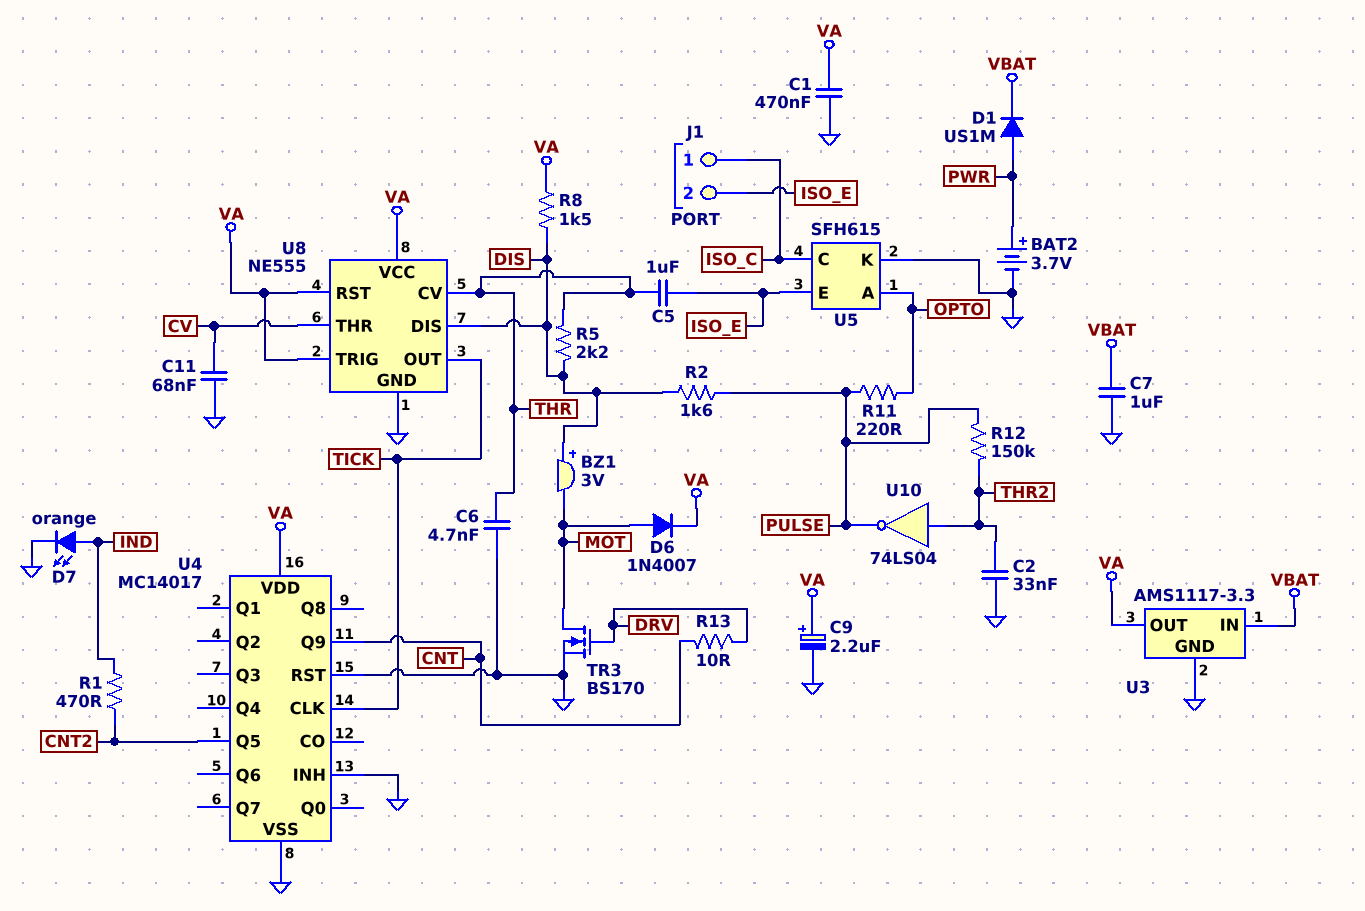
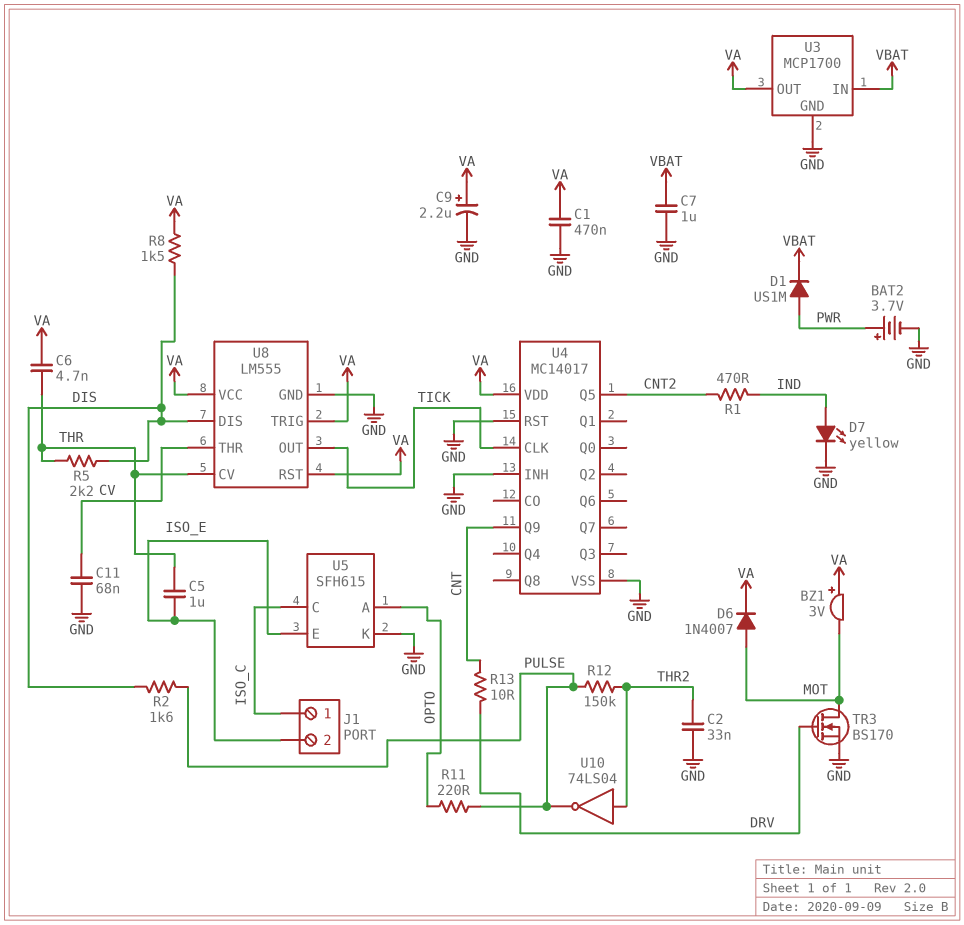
BZ1: buzzer 3V (plus DIS, minus MOT) -> buzzer 3V (plus VA, minus MOT)
C6: 4.7nF (GND, THR) -> 4.7nF (THR, VA)
D7: LED orange (A IND, K GND) -> LED yellow (A IND, K GND)
U3: AMS1117-3.3 -> MCP1700
U8: NE555 -> LM555

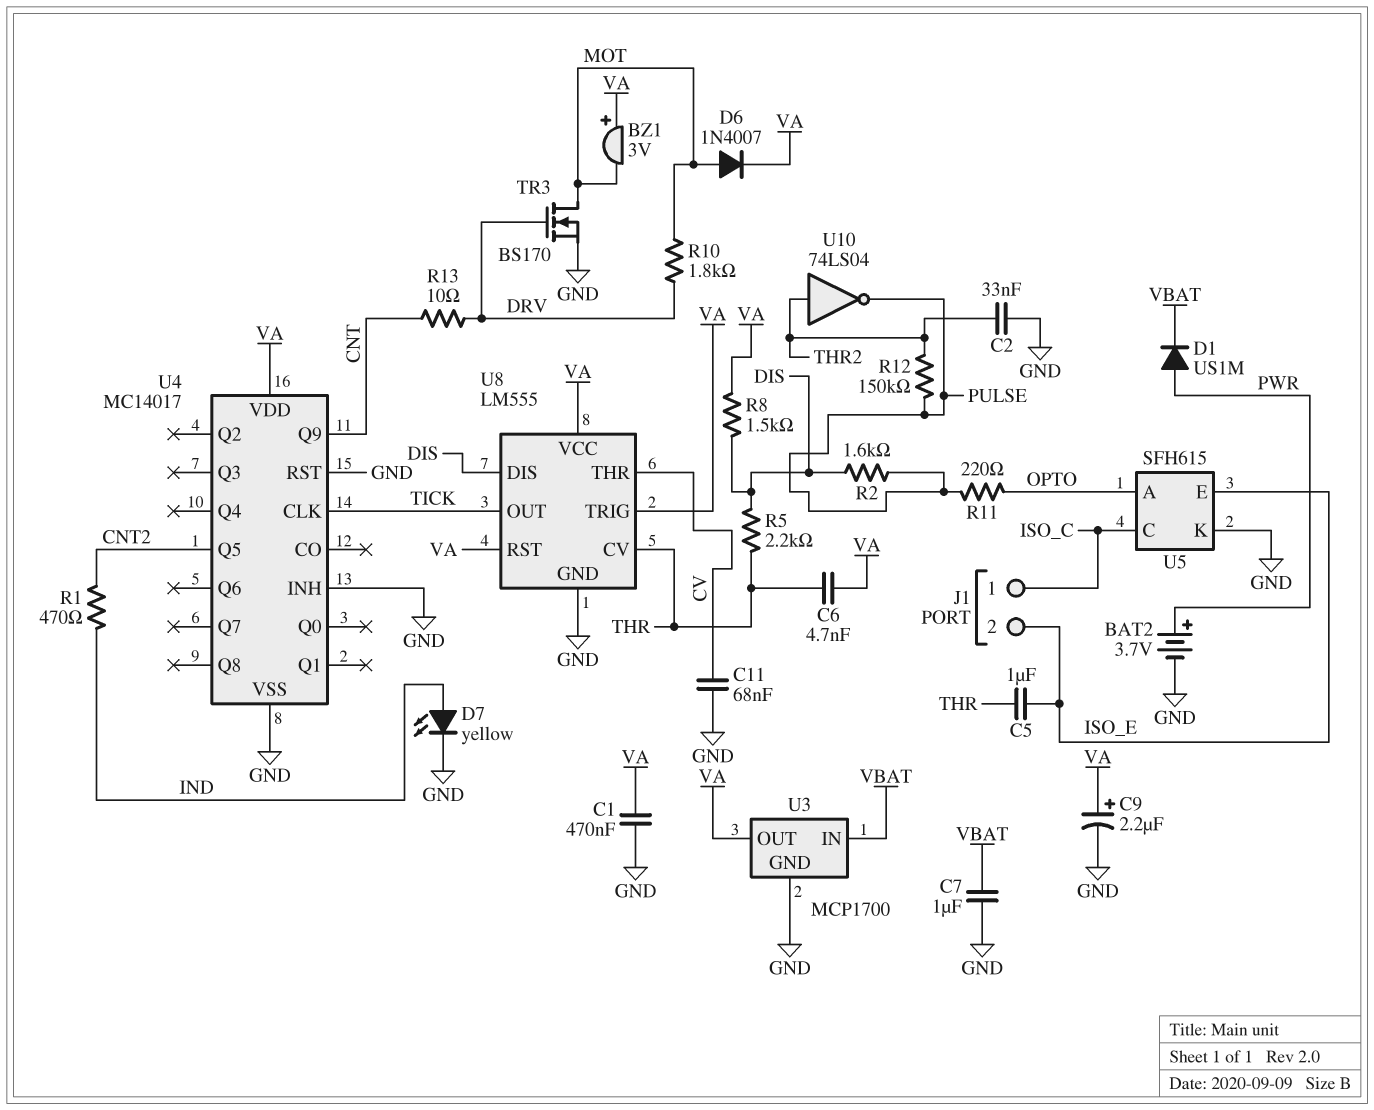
R10: none -> 1.8k (DRV, MOT)

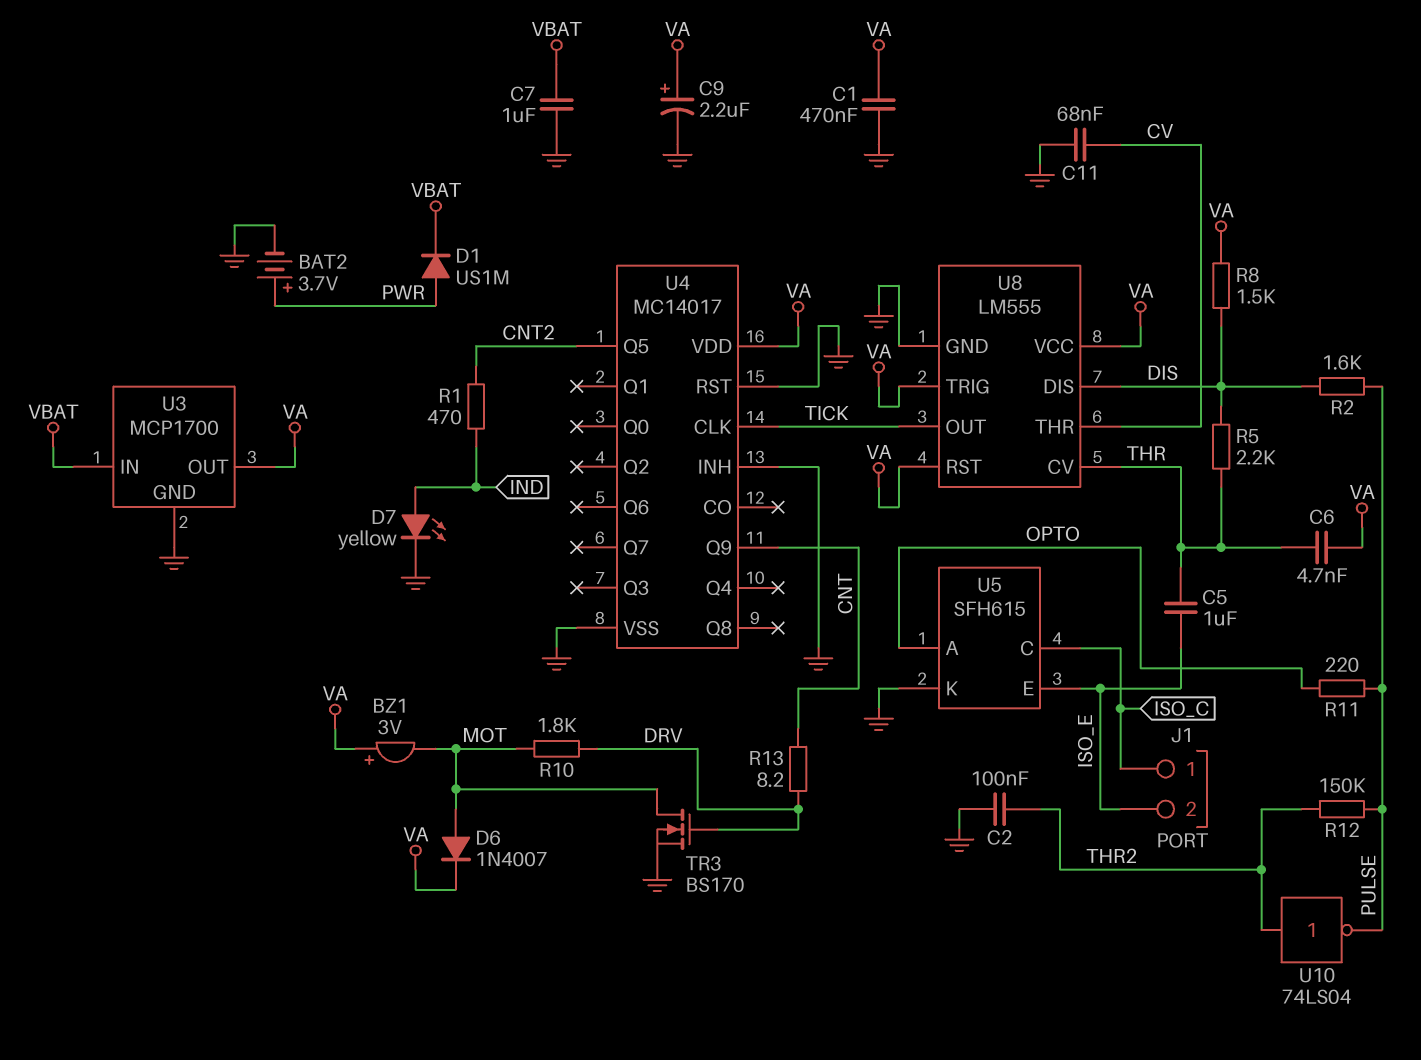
C2: 33nF (GND, THR2) -> 100nF (GND, THR2)
R13: 10 (CNT, DRV) -> 8.2 (CNT, DRV)

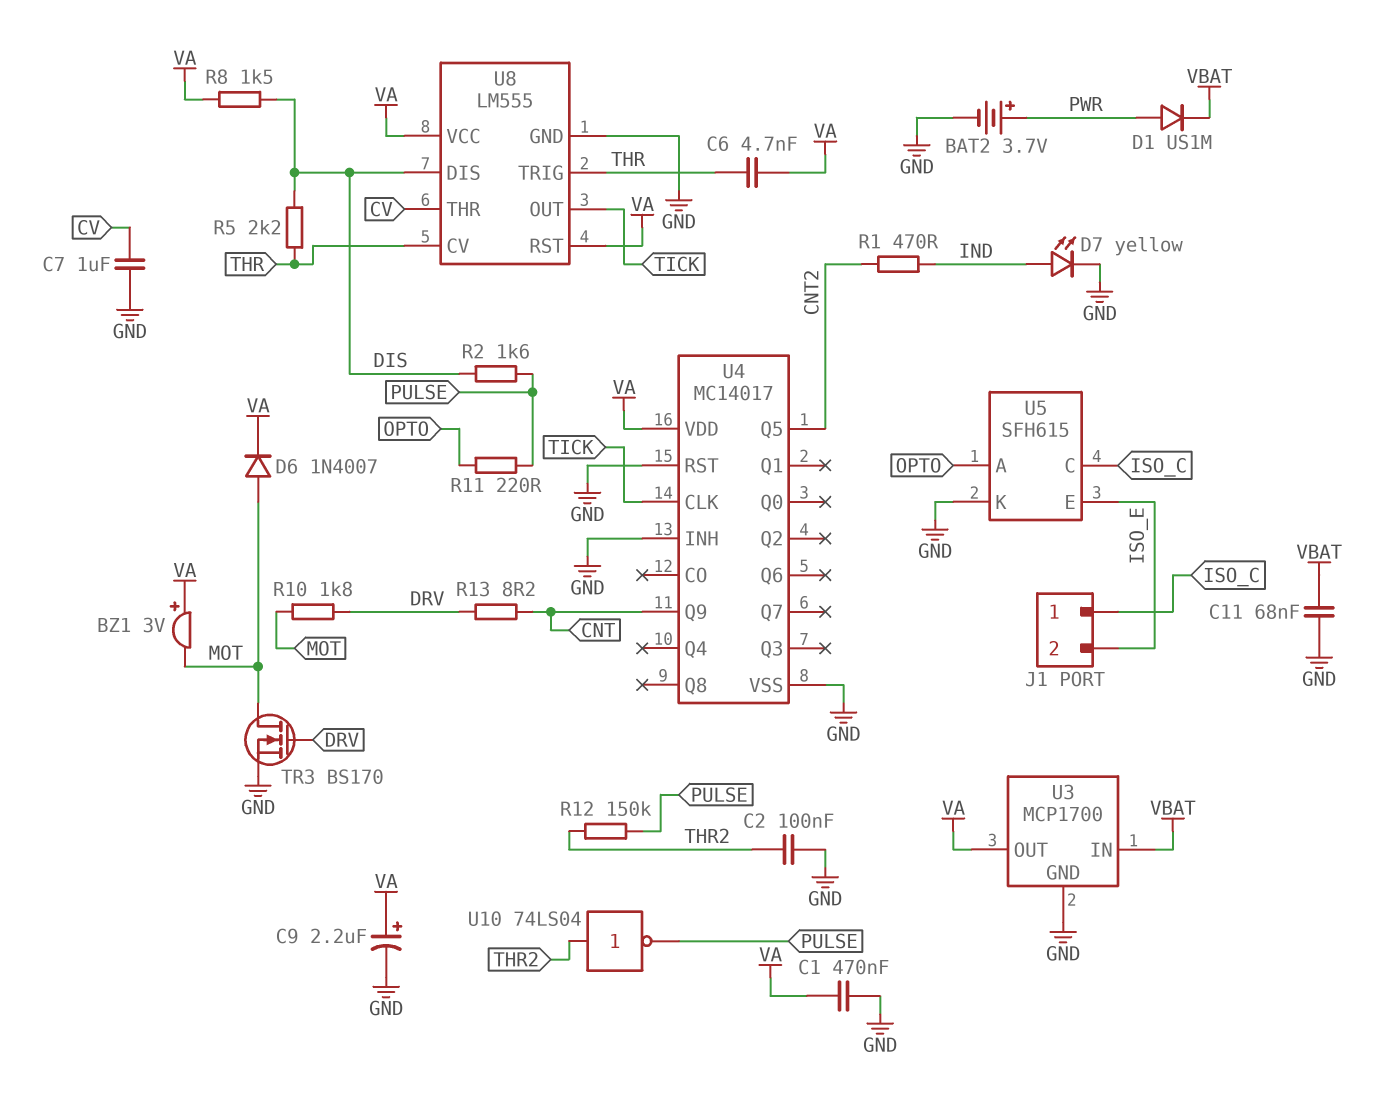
C5: 1uF (ISO_E, THR) -> none
C7: 1uF (GND, VBAT) -> 1uF (CV, GND)
C11: 68nF (CV, GND) -> 68nF (GND, VBAT)
U8 pin TRIG: VA -> THR

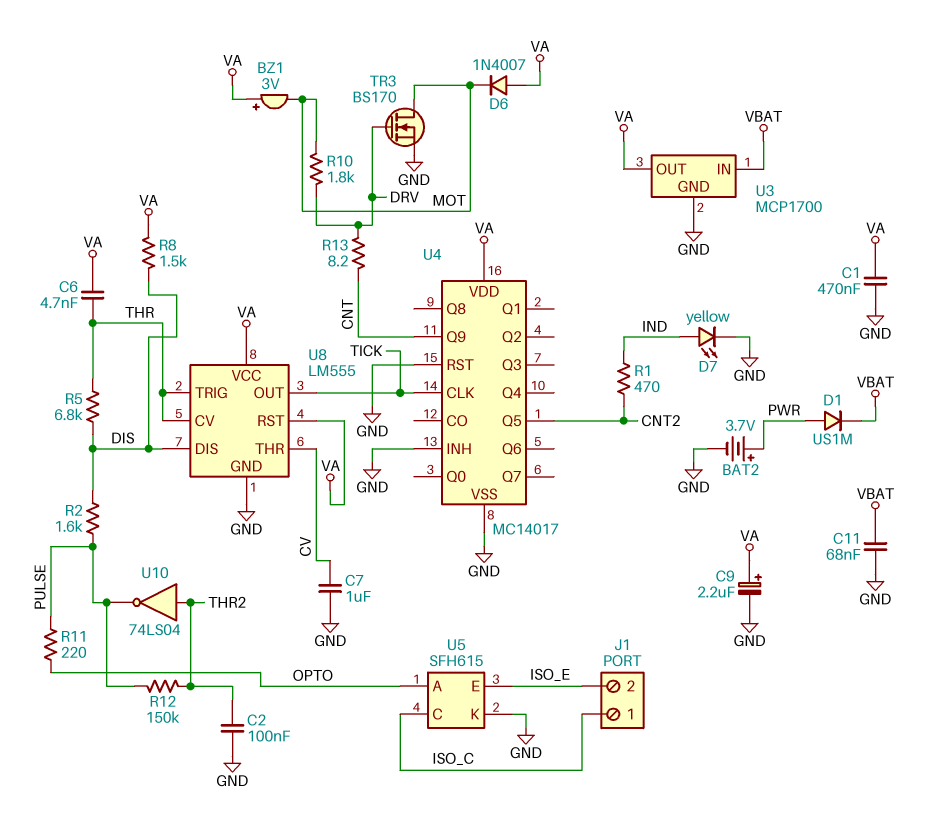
D6: diode 1N4007 (A MOT, K VA) -> diode 1N4007 (A VA, K MOT)
R5: 2.2k (DIS, THR) -> 6.8k (DIS, THR)

